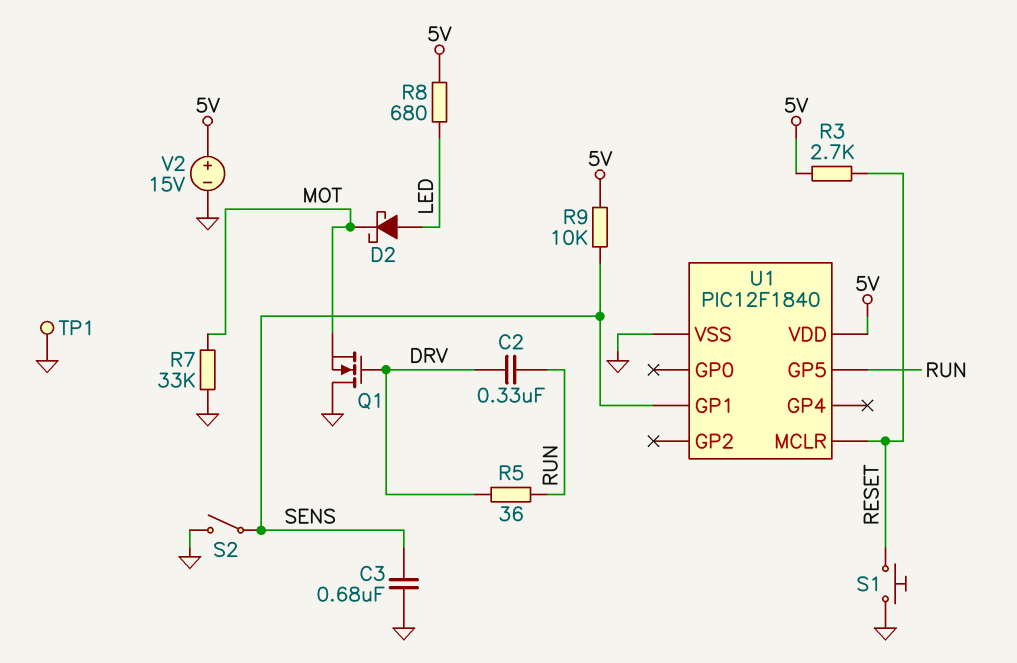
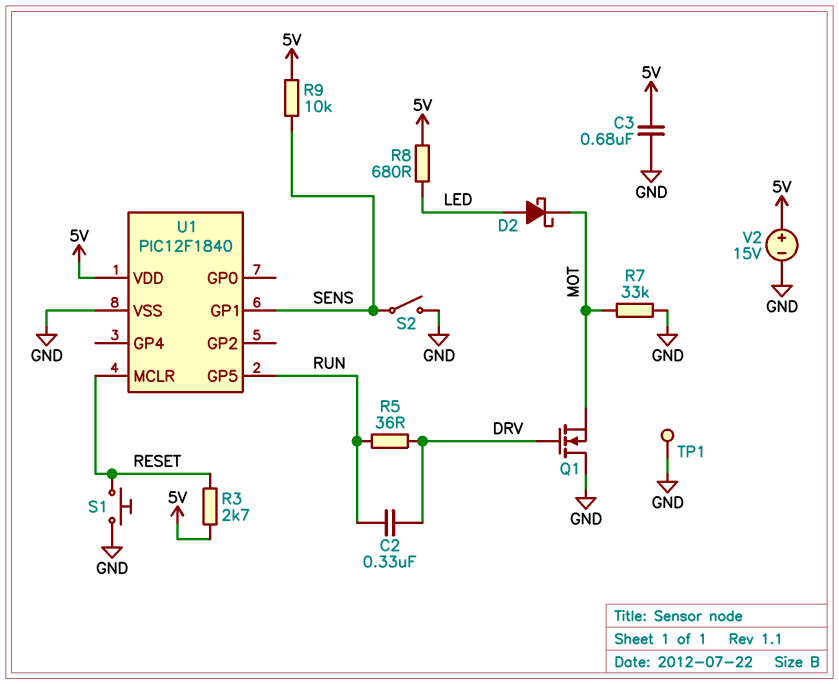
C3: 680nF (GND, SENS) -> 680nF (5V, GND)

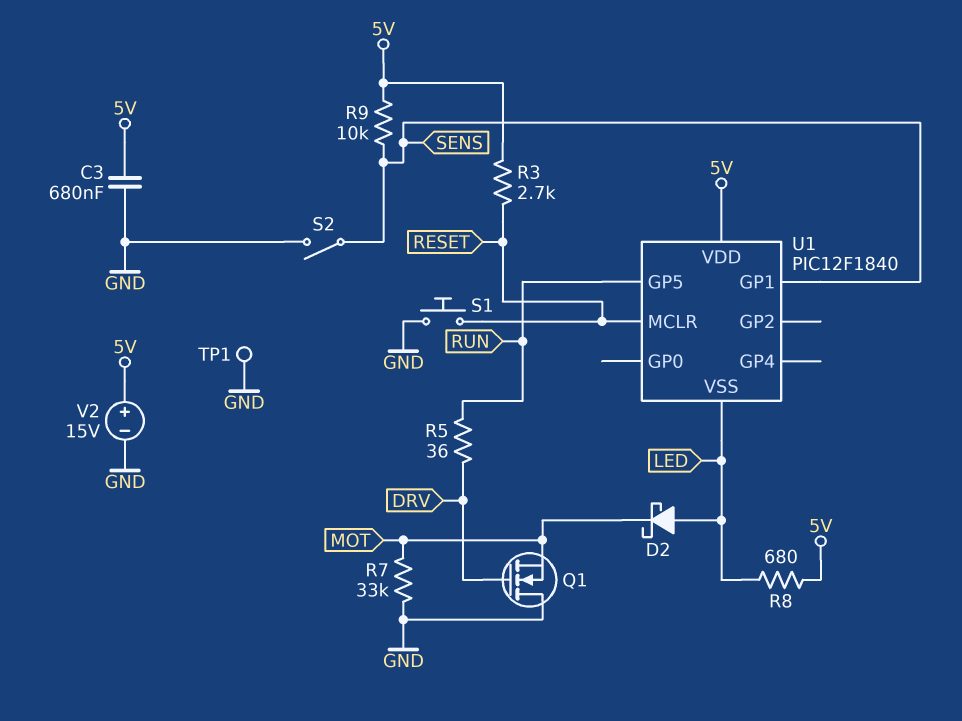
C2: 330nF (DRV, RUN) -> none
U1 pin VSS: GND -> LED

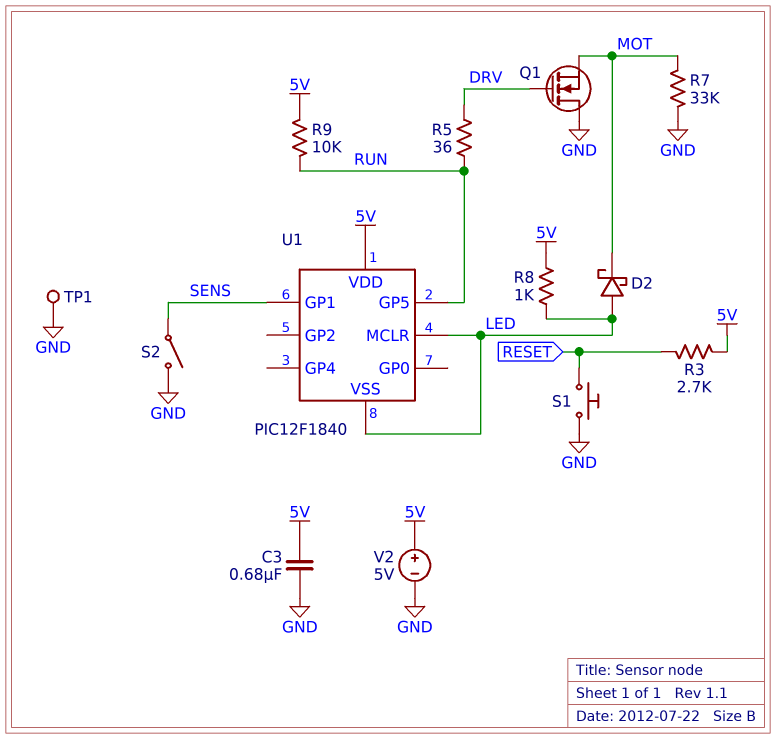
R8: 680 (5V, LED) -> 1k (5V, LED)
R9: 10k (5V, SENS) -> 10k (5V, RUN)
U1 pin MCLR: RESET -> LED
V2: 15V (plus 5V, minus GND) -> 5V (plus 5V, minus GND)

